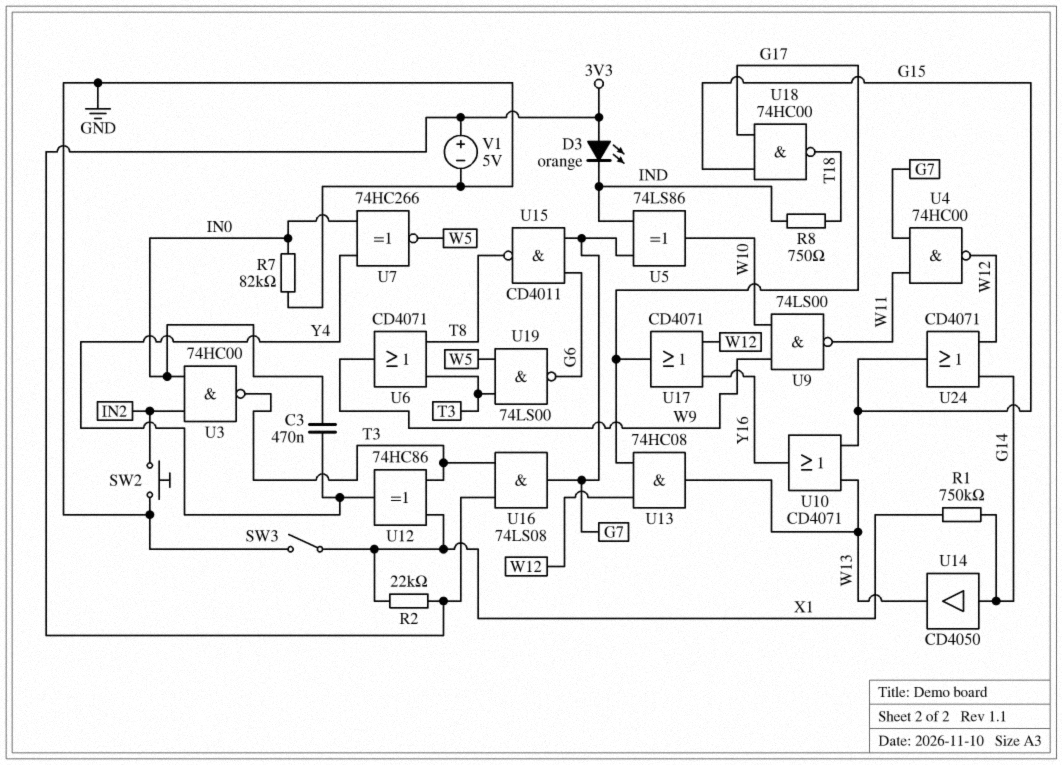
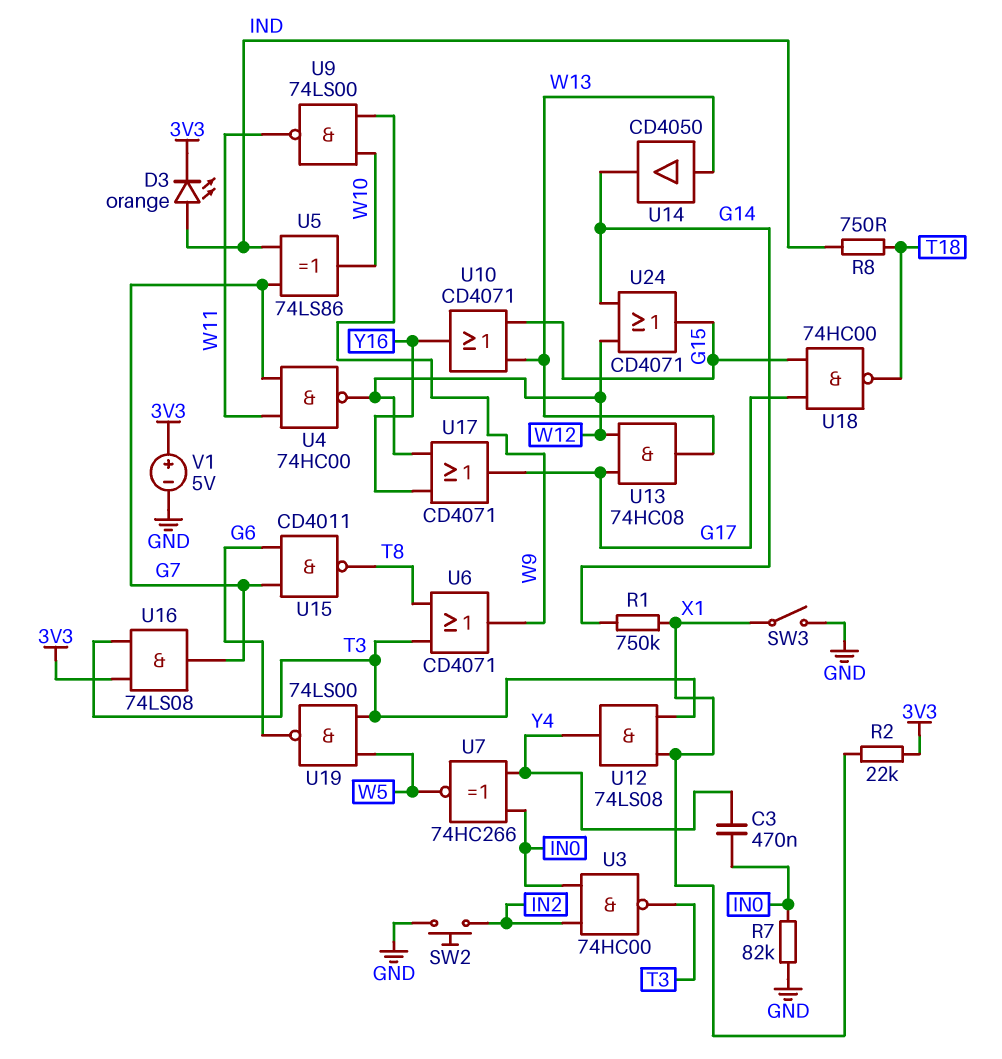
D3: LED orange (A 3V3, K IND) -> LED orange (A IND, K 3V3)
U12: XOR 74HC86 (in T3, in X1, out Y4) -> AND 74LS08 (in T3, in X1, out Y4)
U14: buffer CD4050 (in G14, out W13) -> buffer CD4050 (in W13, out G14)

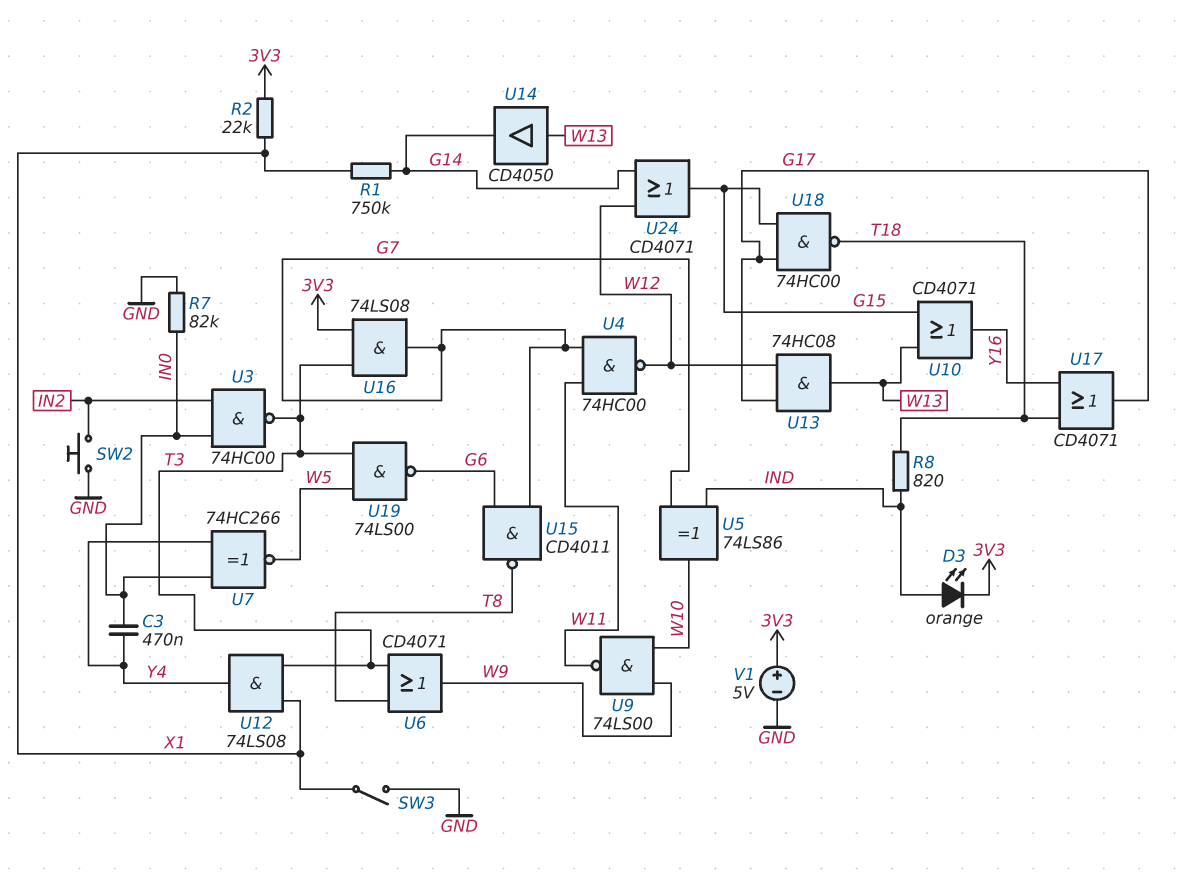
R8: 750 (IND, T18) -> 820 (IND, T18)
U17: OR CD4071 (in W12, in Y16, out G17) -> OR CD4071 (in T18, in Y16, out G17)

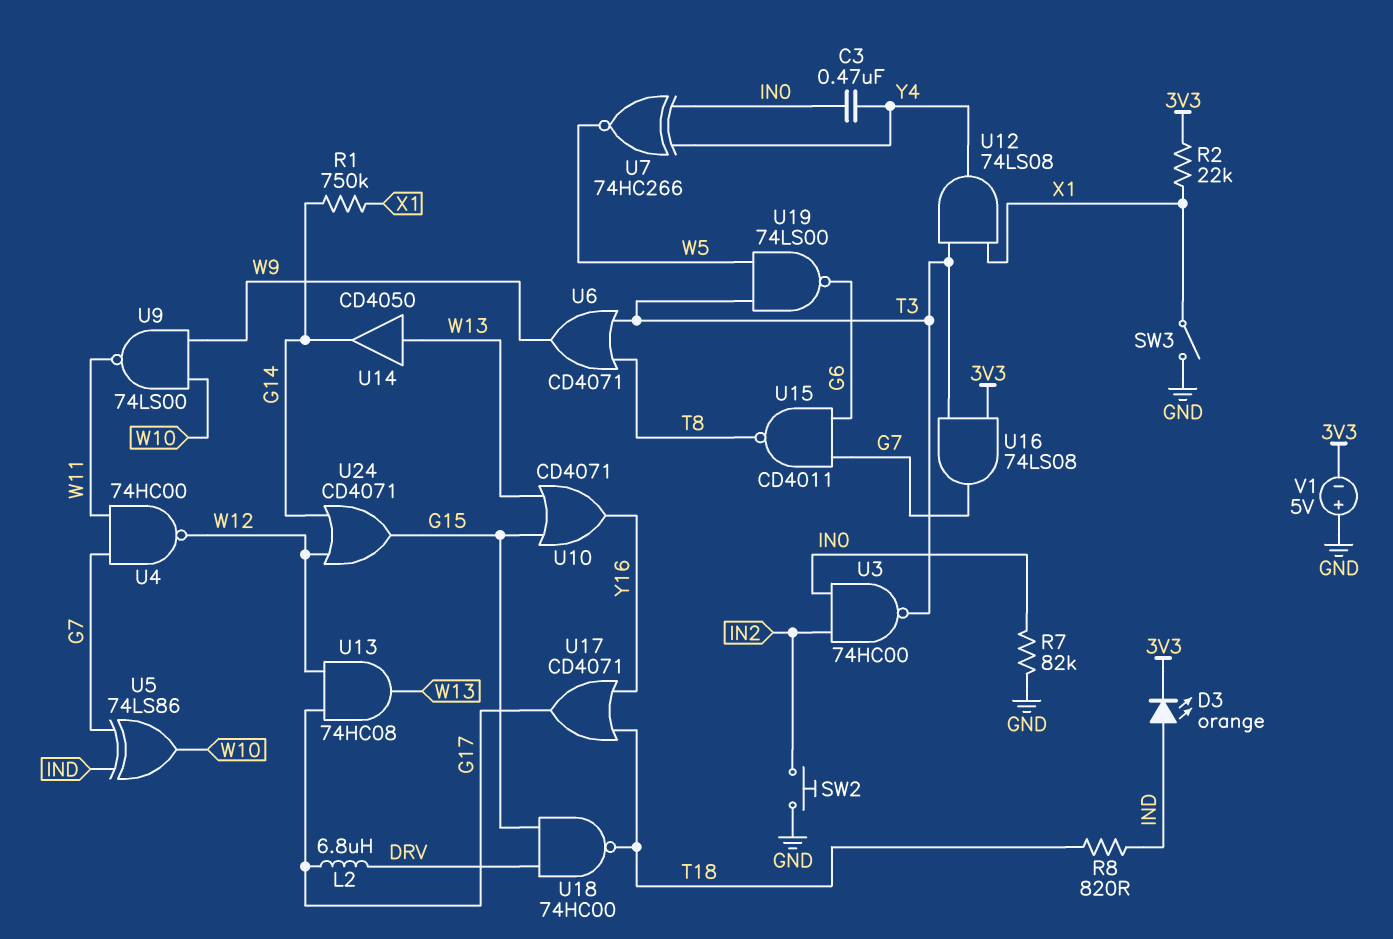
L2: none -> 6.8uH (DRV, G17)
U18: NAND 74HC00 (in G15, in G17, out T18) -> NAND 74HC00 (in DRV, in G15, out T18)
V1: 5V (plus 3V3, minus GND) -> 5V (plus GND, minus 3V3)

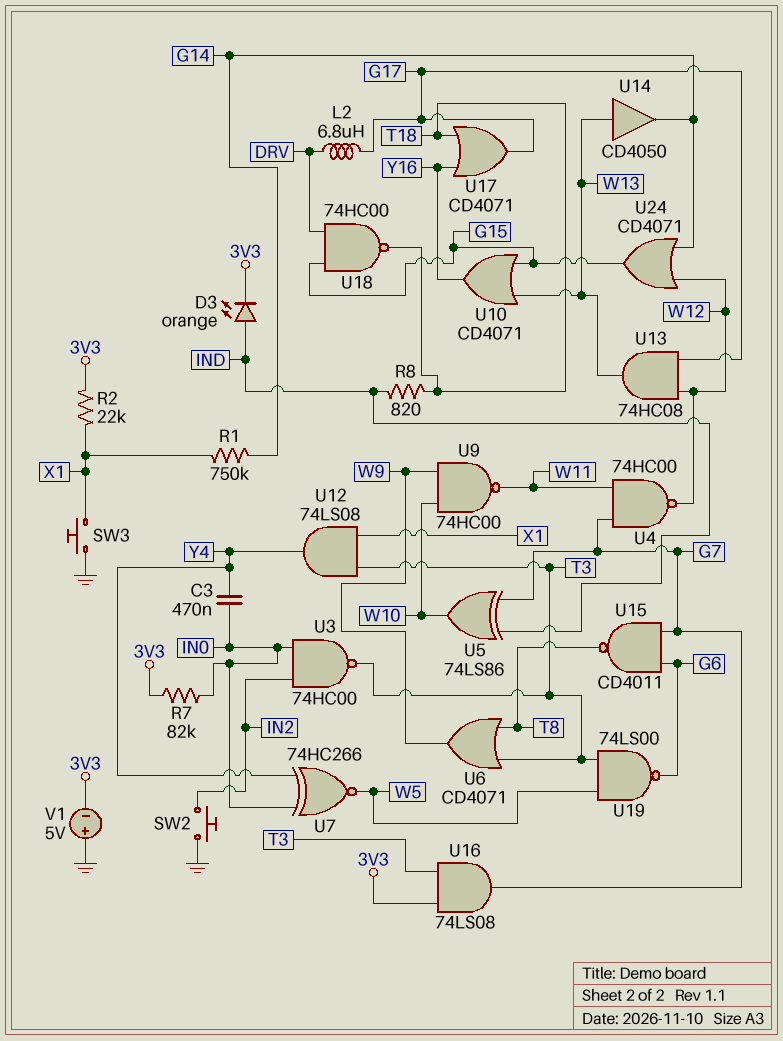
R7: 82k (GND, IN0) -> 82k (3V3, IN0)
SW3: switch (GND, X1) -> button (GND, X1)
U9: NAND 74LS00 (in W9, in W10, out W11) -> NAND 74HC00 (in W9, in W10, out W11)

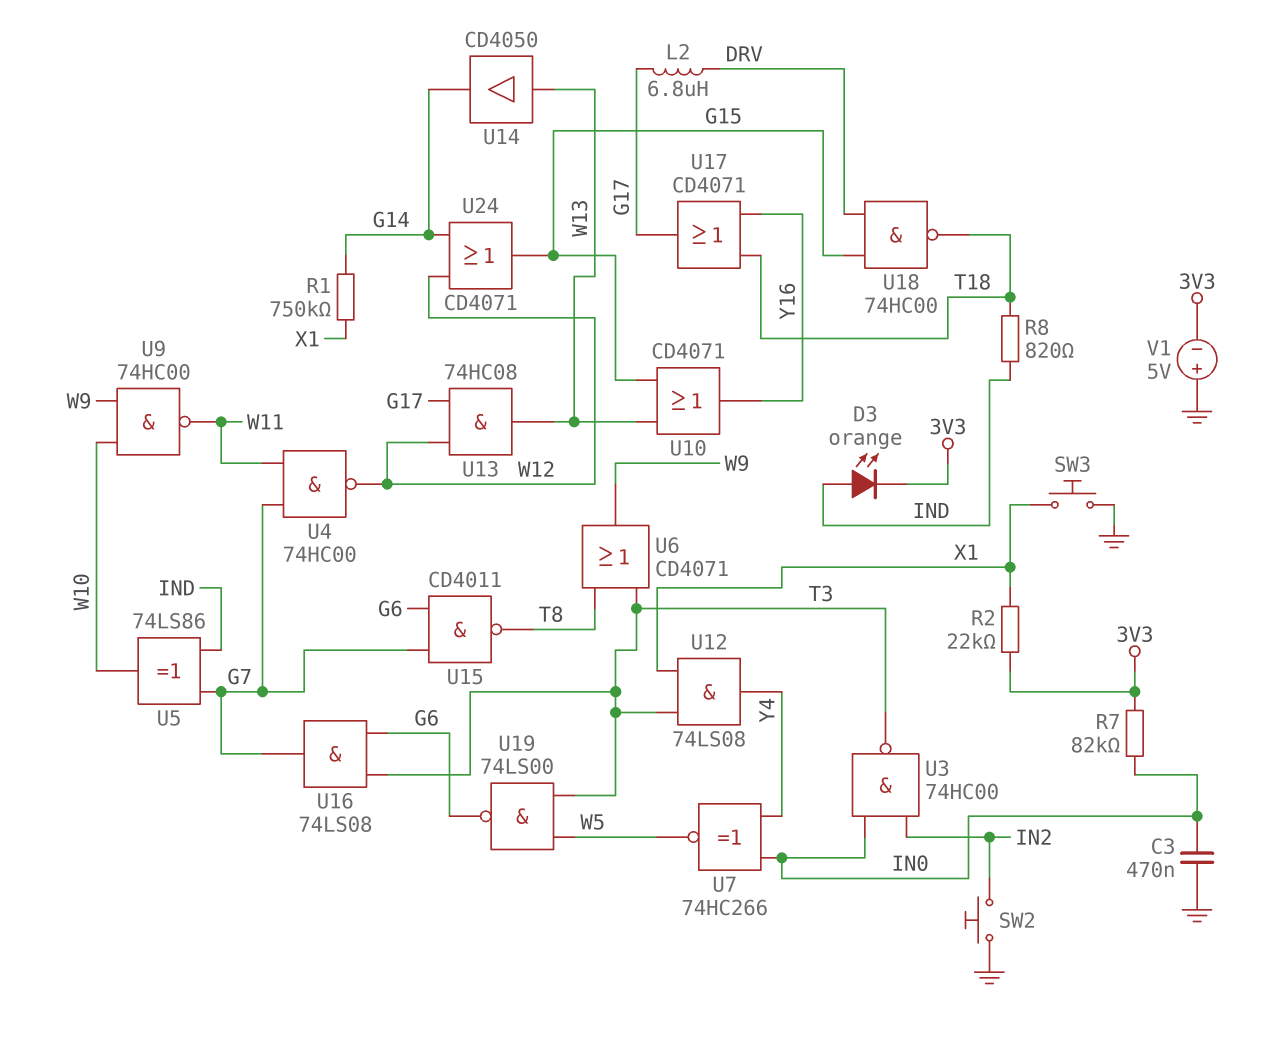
C3: 470nF (IN0, Y4) -> 470nF (GND, IN0)
U16: AND 74LS08 (in 3V3, in T3, out G7) -> AND 74LS08 (in G6, in T3, out G7)

